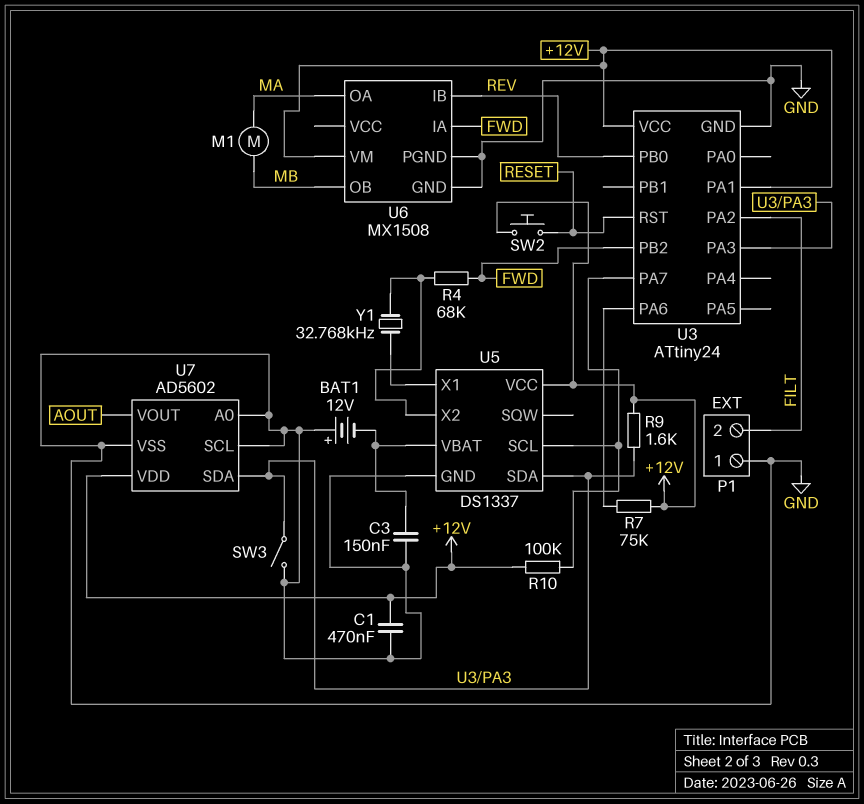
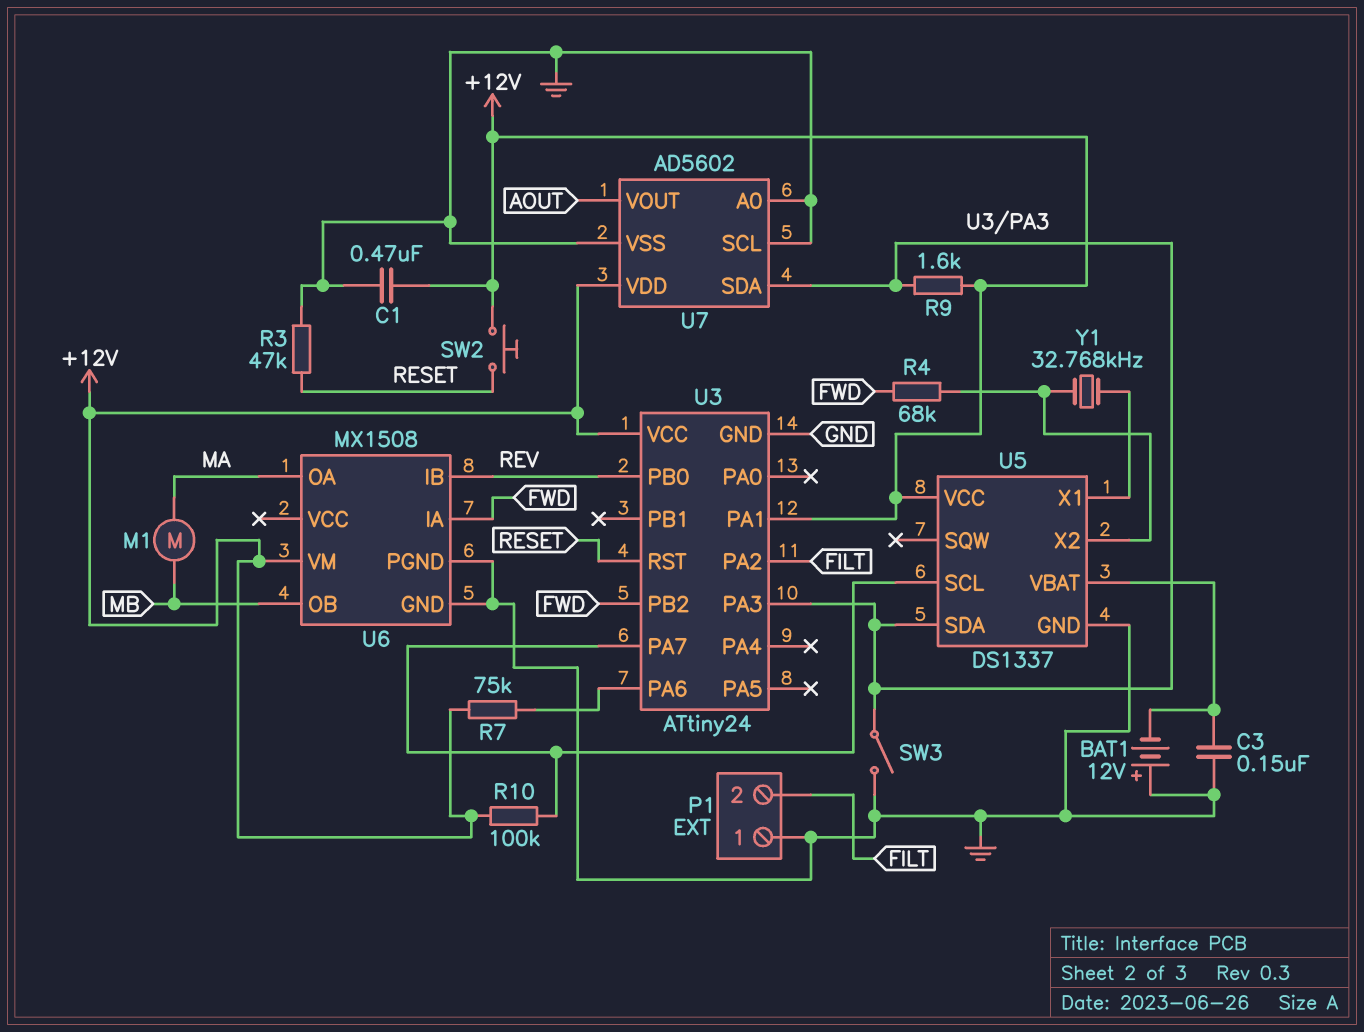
R3: none -> 47k (GND, RESET)

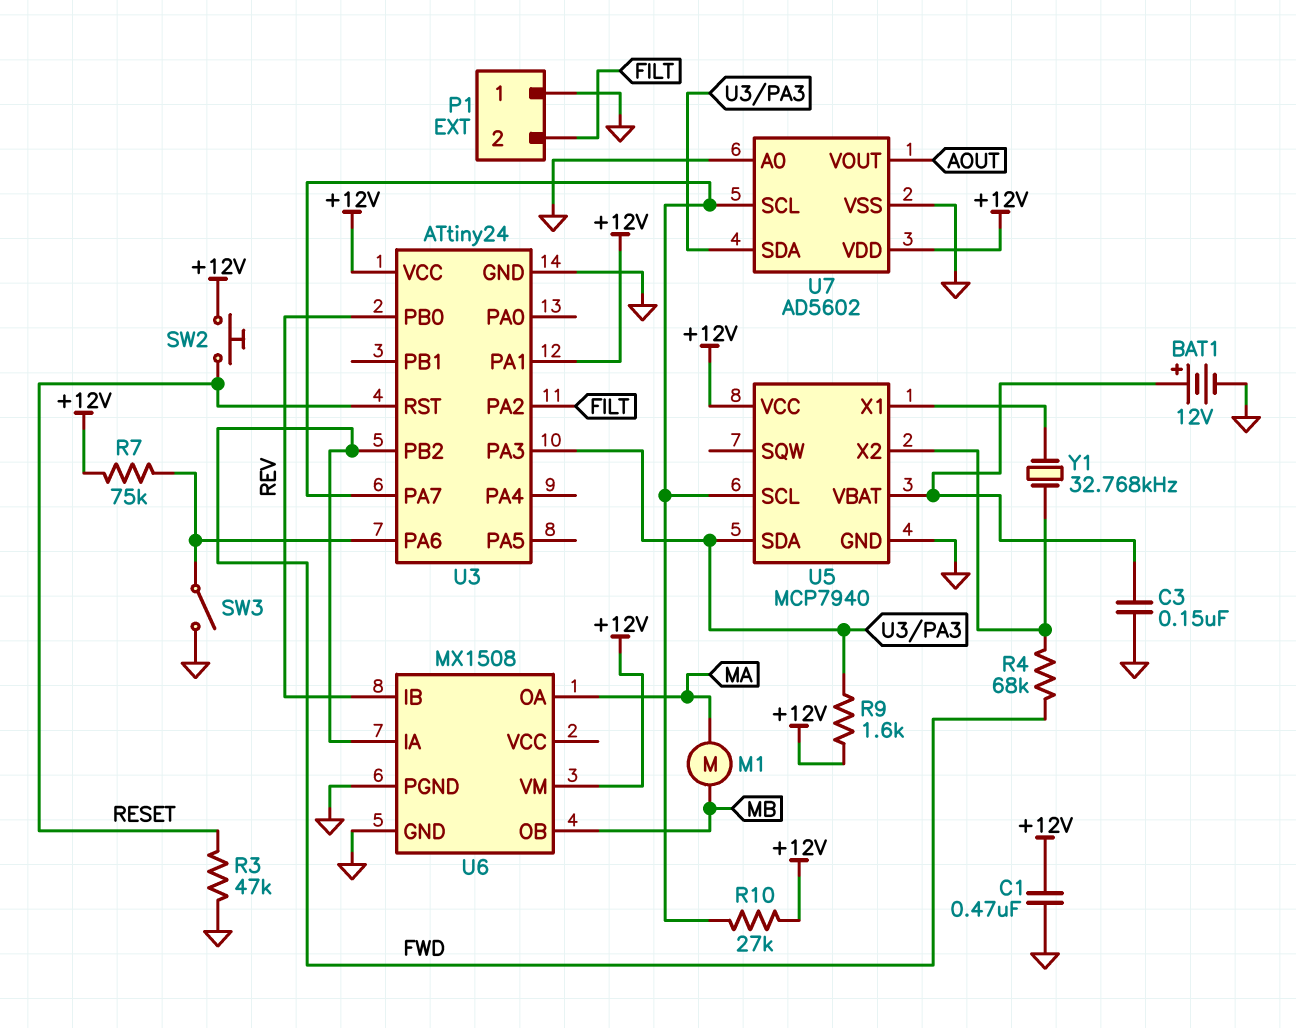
BAT1: 12V (plus GND, minus U5/VBAT) -> 12V (plus U5/VBAT, minus GND)
R10: 100k (+12V, U3/PA7) -> 27k (+12V, U3/PA7)
SW3: switch (GND, U3/PA3) -> switch (GND, U3/PA6)
U5: DS1337 -> MCP7940
U7 pin SCL: GND -> U3/PA7

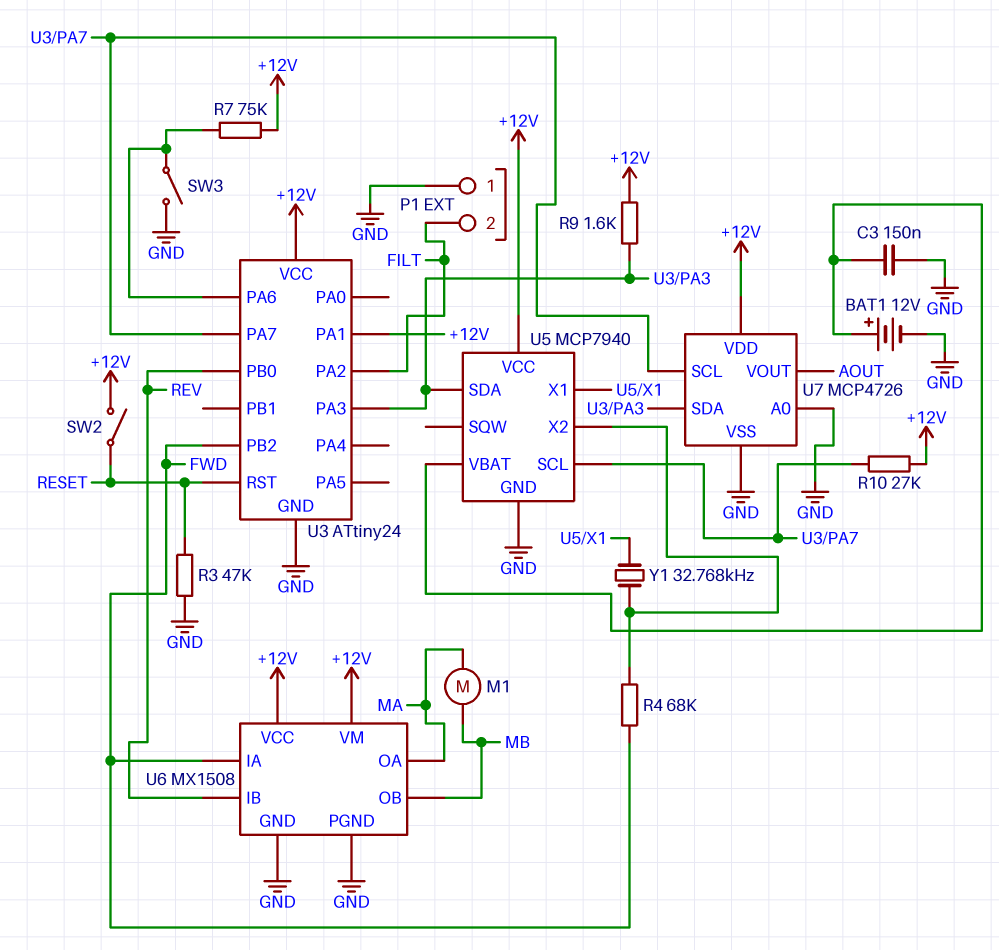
C1: 470nF (+12V, GND) -> none
SW2: button (+12V, RESET) -> switch (+12V, RESET)
U6 pin VCC: none -> +12V
U7: AD5602 -> MCP4726

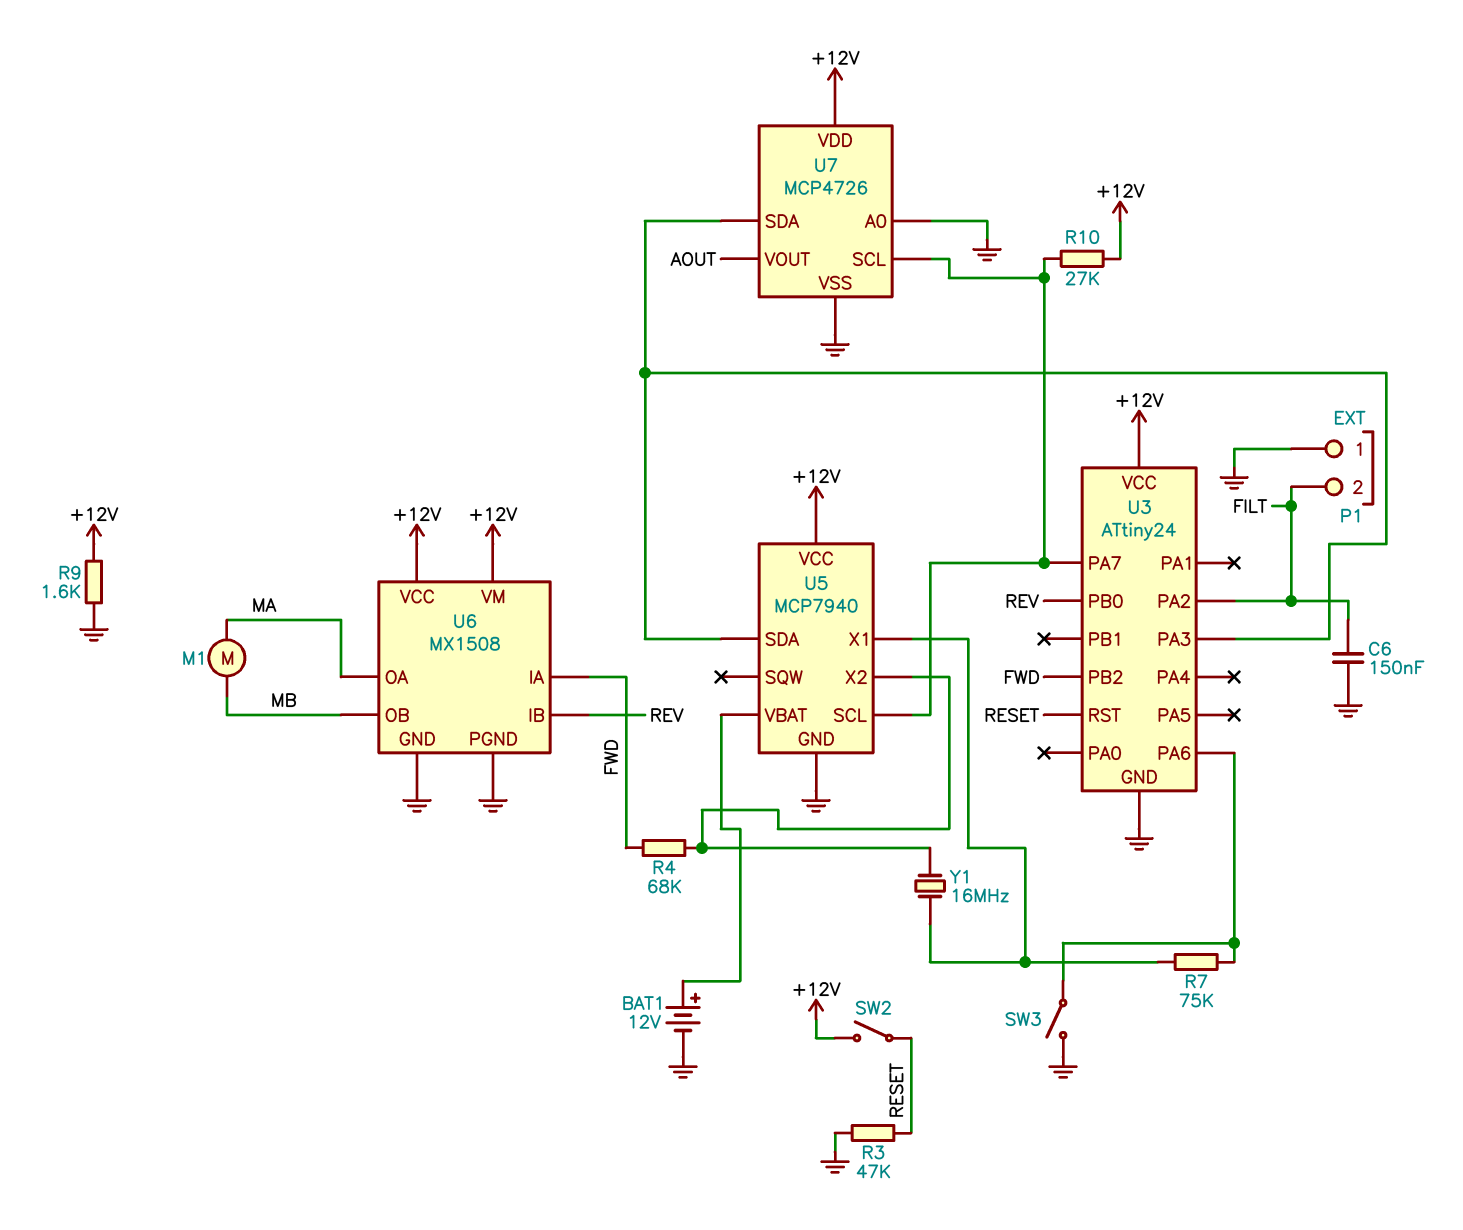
C3: 150nF (GND, U5/VBAT) -> none
C6: none -> 150nF (FILT, GND)
R7: 75k (+12V, U3/PA6) -> 75k (U3/PA6, U5/X1)
R9: 1.6k (+12V, U3/PA3) -> 1.6k (+12V, GND)
U3 pin PA1: +12V -> none
Y1: 32.768kHz (U5/X1, U5/X2) -> 16MHz (U5/X1, U5/X2)

